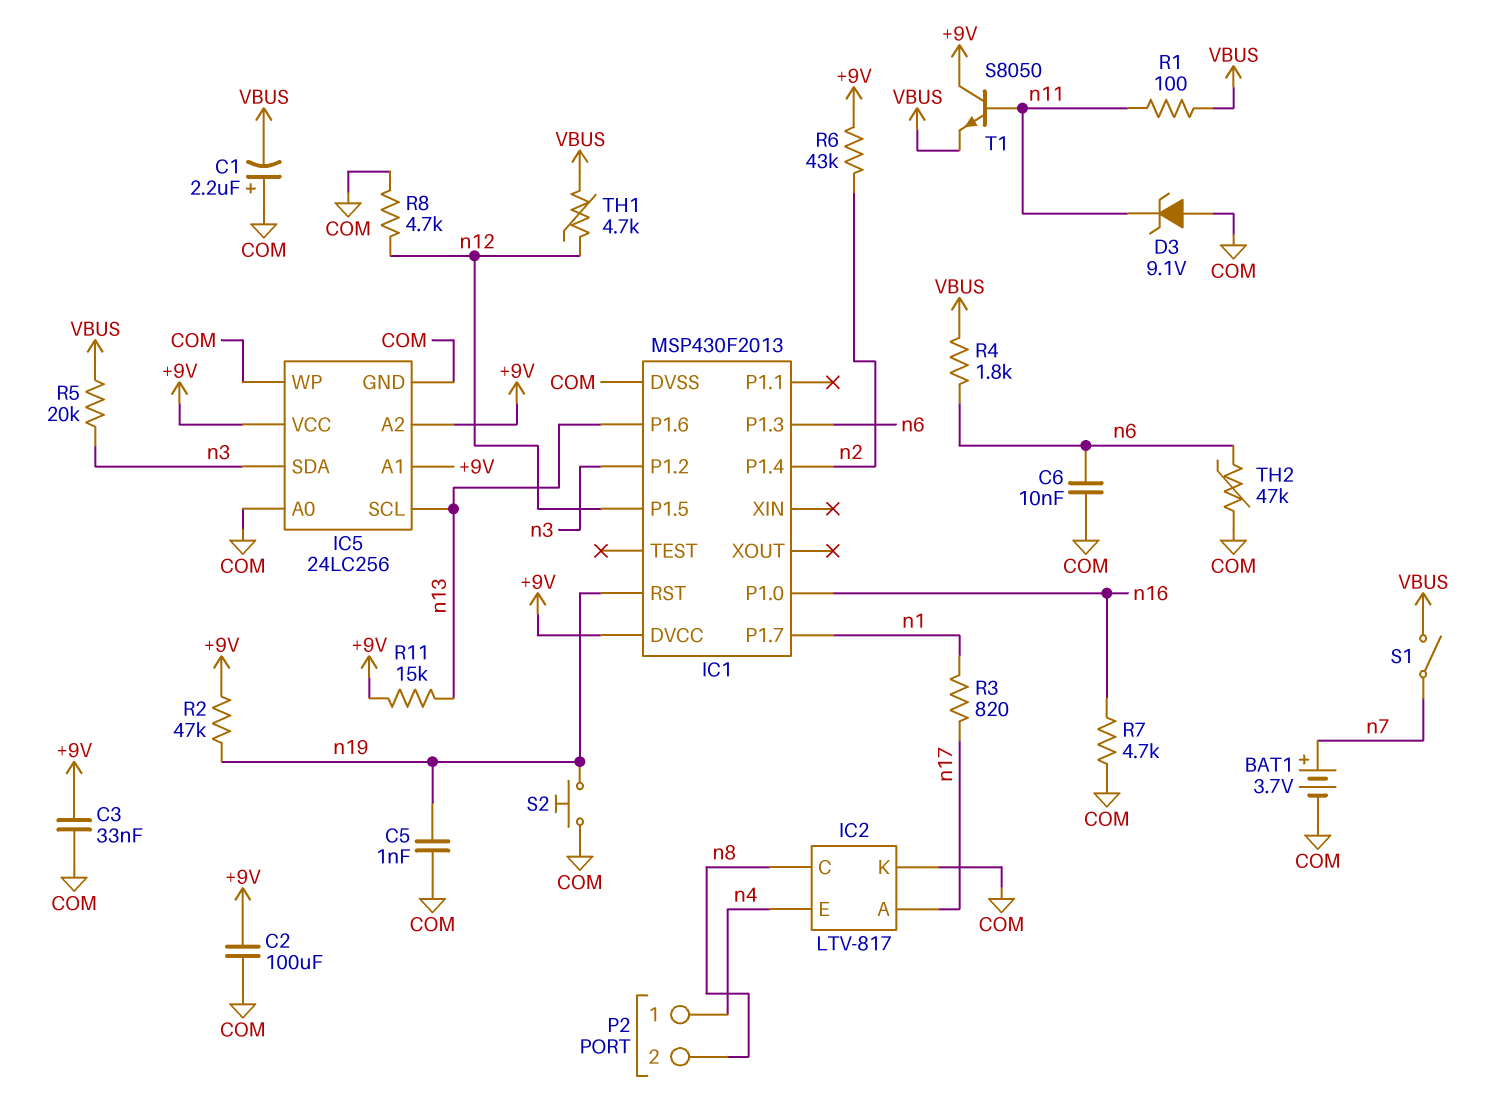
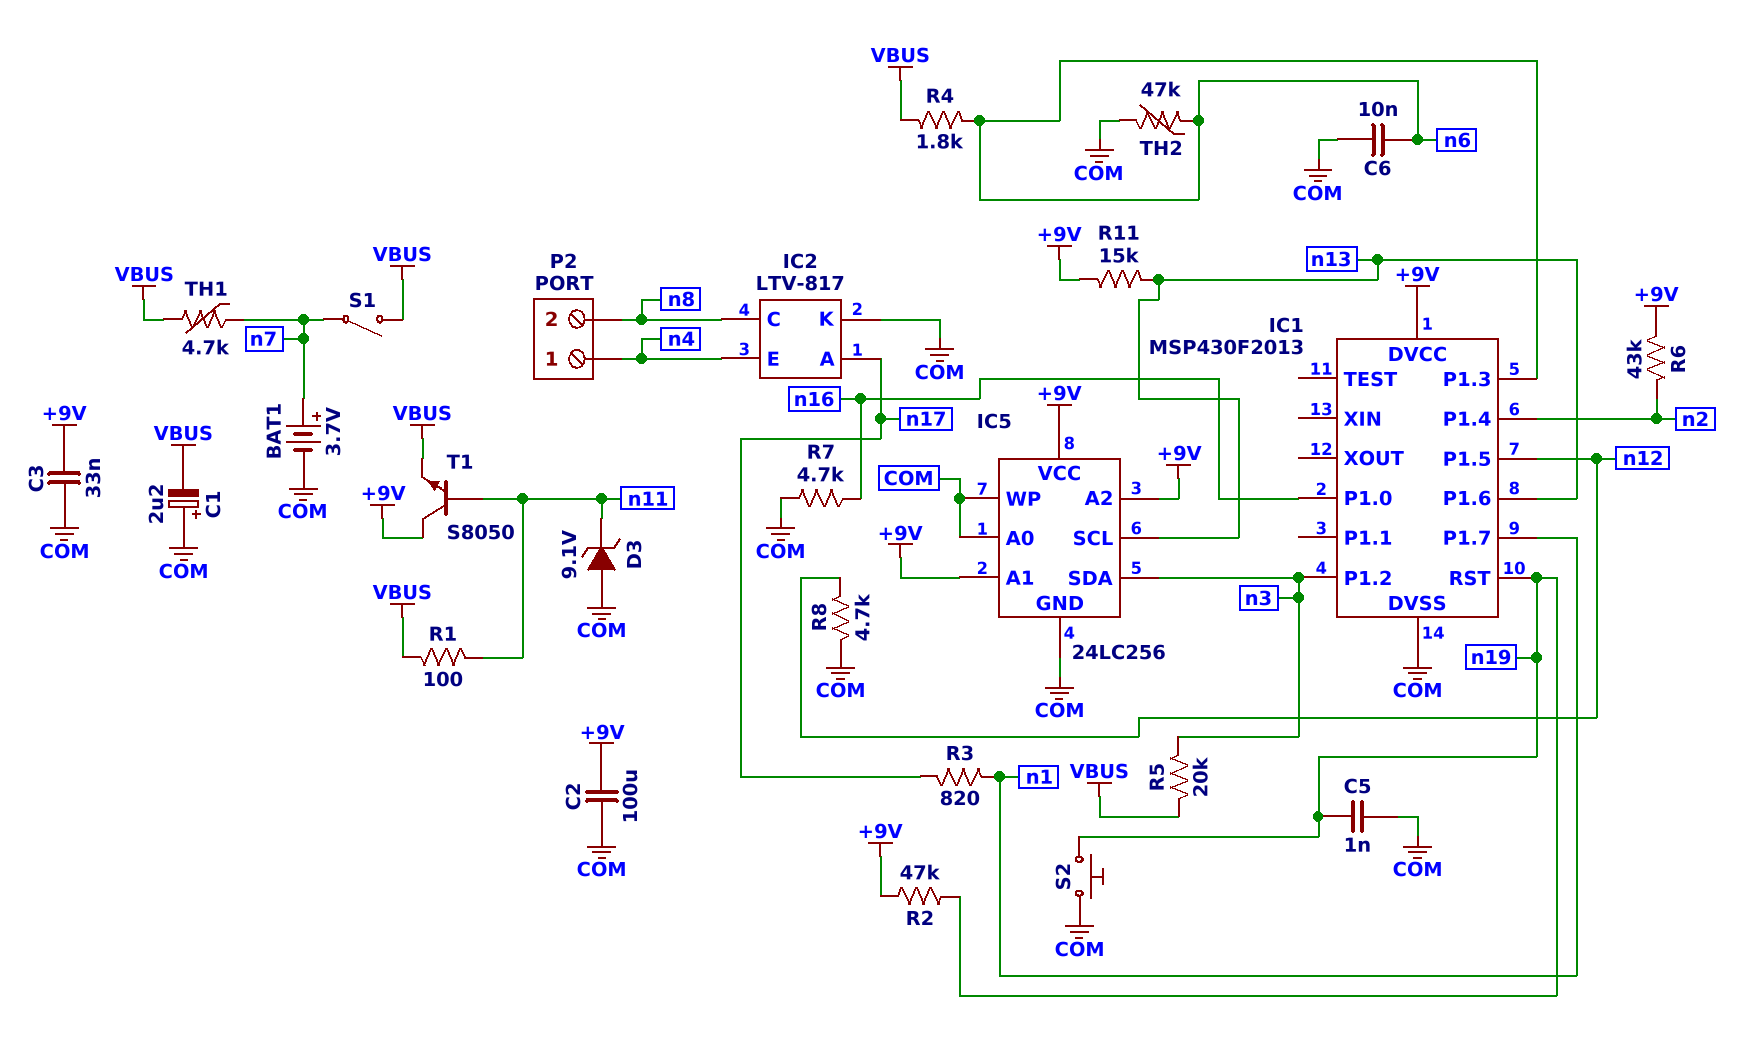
TH1: 4.7k (VBUS, n12) -> 4.7k (VBUS, n7)

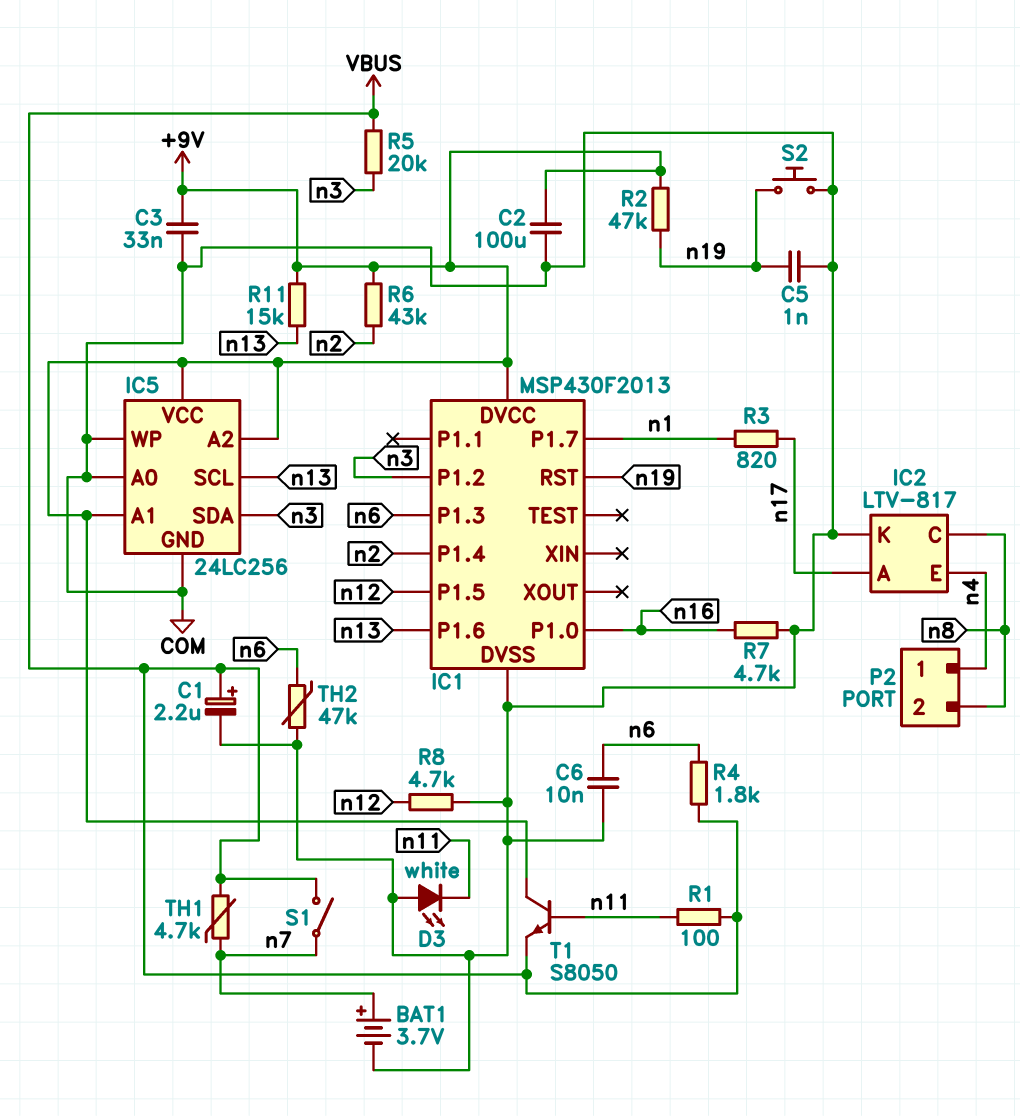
C1: 2.2uF (plus COM, minus VBUS) -> 2.2uF (plus VBUS, minus COM)
D3: zener 9.1V (A COM, K n11) -> LED white (A COM, K n11)

